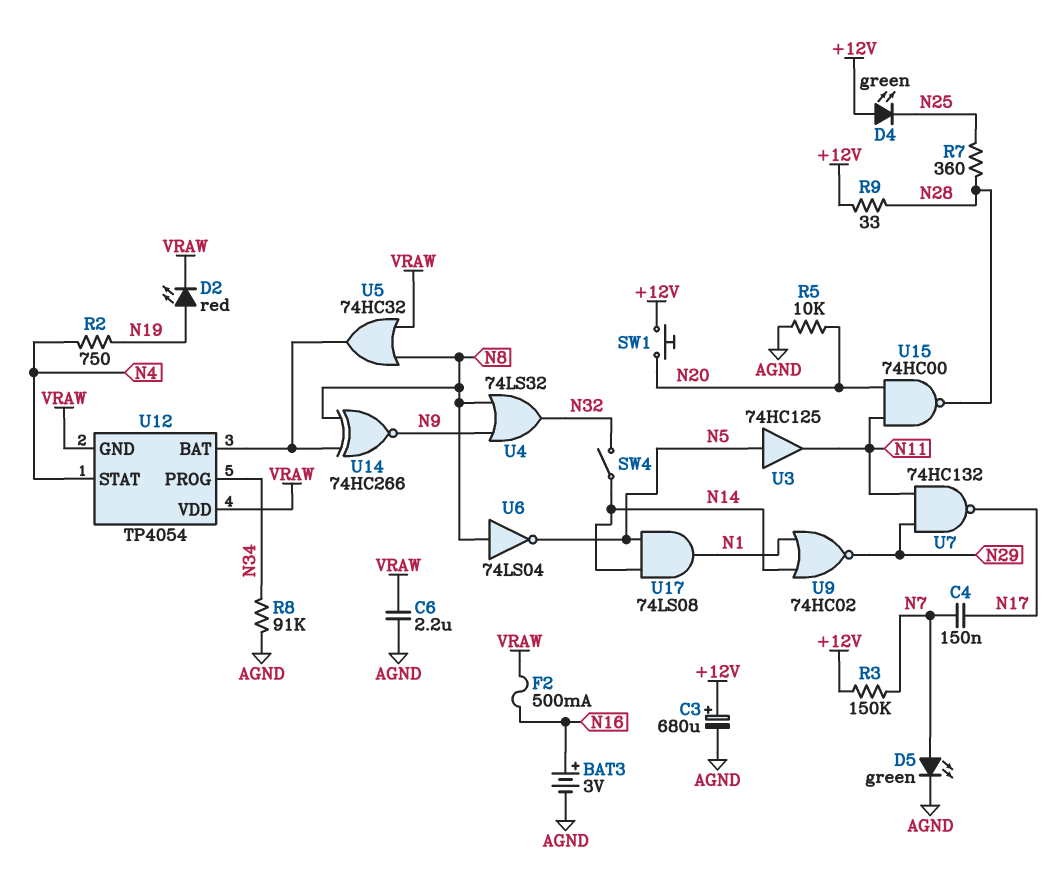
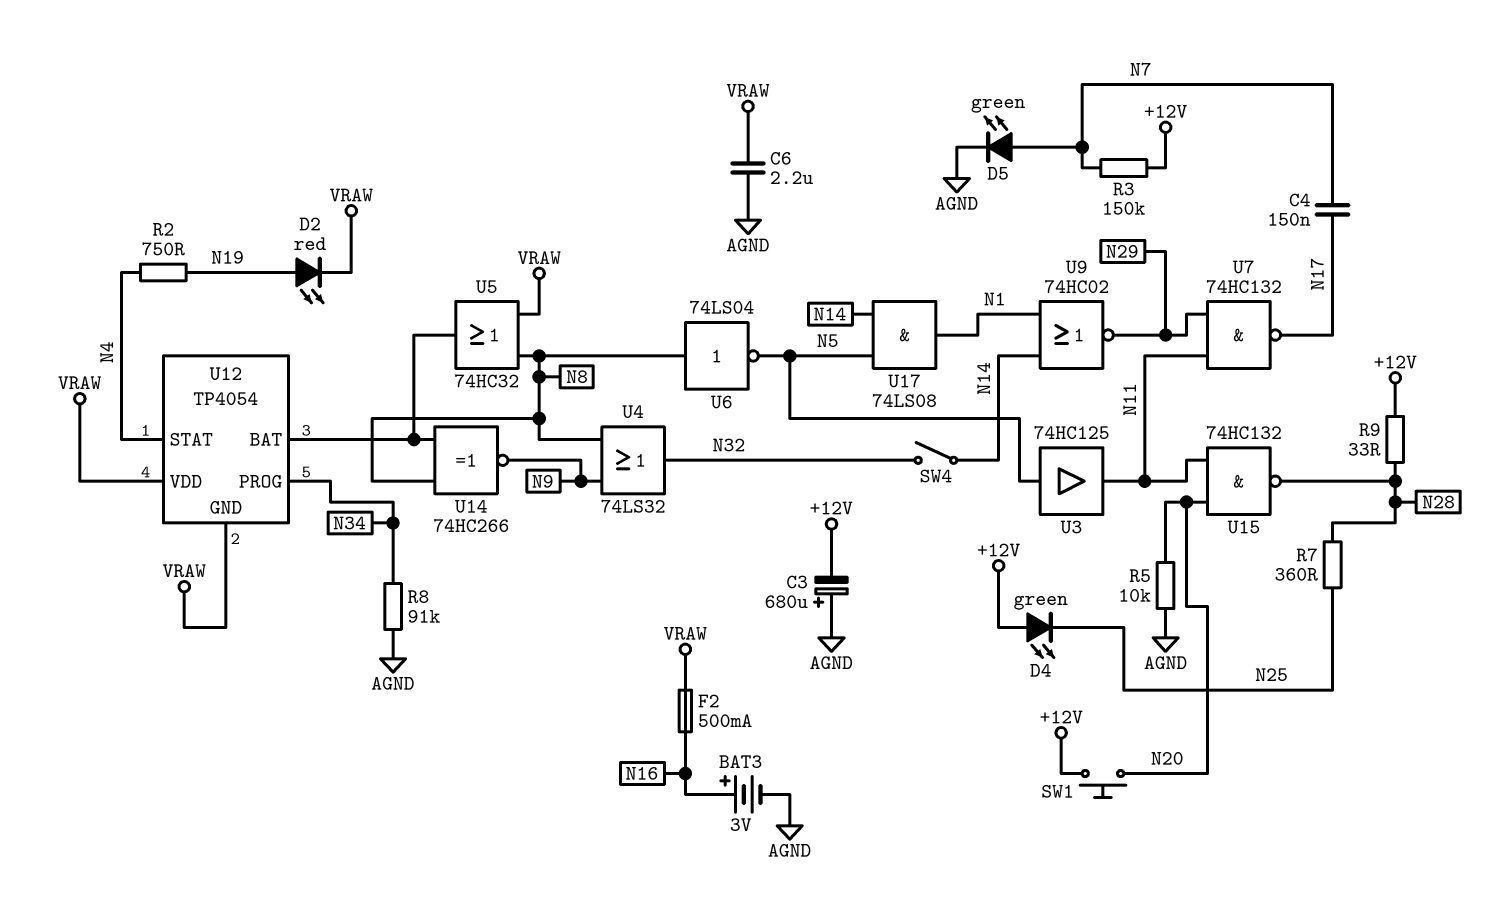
C3: 680uF (plus +12V, minus AGND) -> 680uF (plus AGND, minus +12V)
U15: NAND 74HC00 (in N11, in N20, out N28) -> NAND 74HC132 (in N11, in N20, out N28)

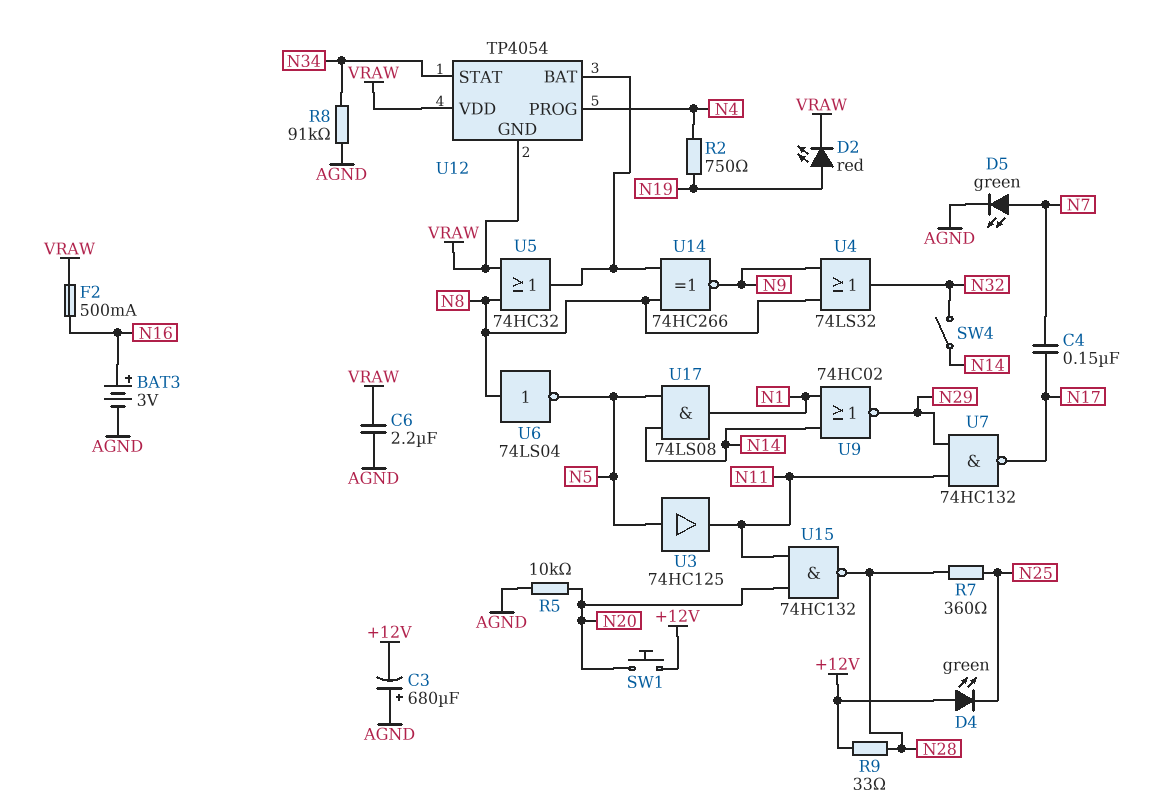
R3: 150k (+12V, N7) -> none
U12 pin PROG: N34 -> N4
U12 pin STAT: N4 -> N34

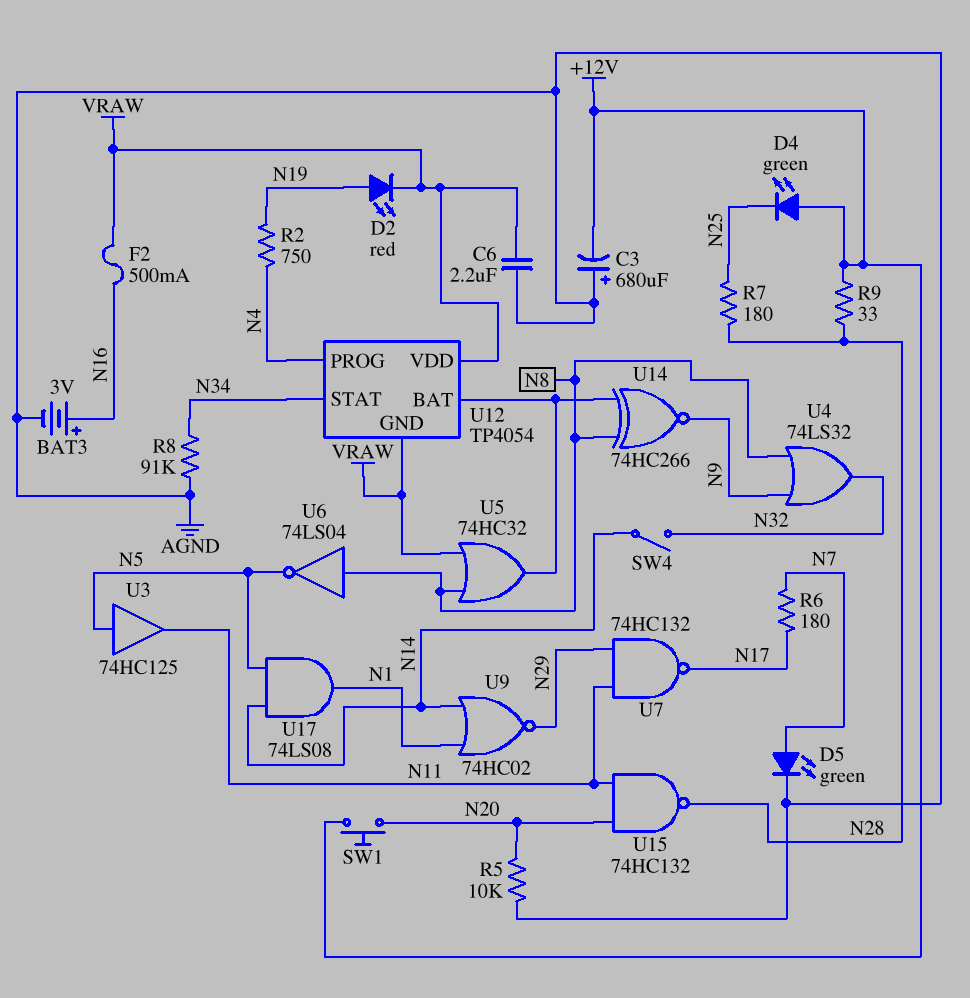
C4: 150nF (N7, N17) -> none
R6: none -> 180 (N7, N17)
R7: 360 (N25, N28) -> 180 (N25, N28)

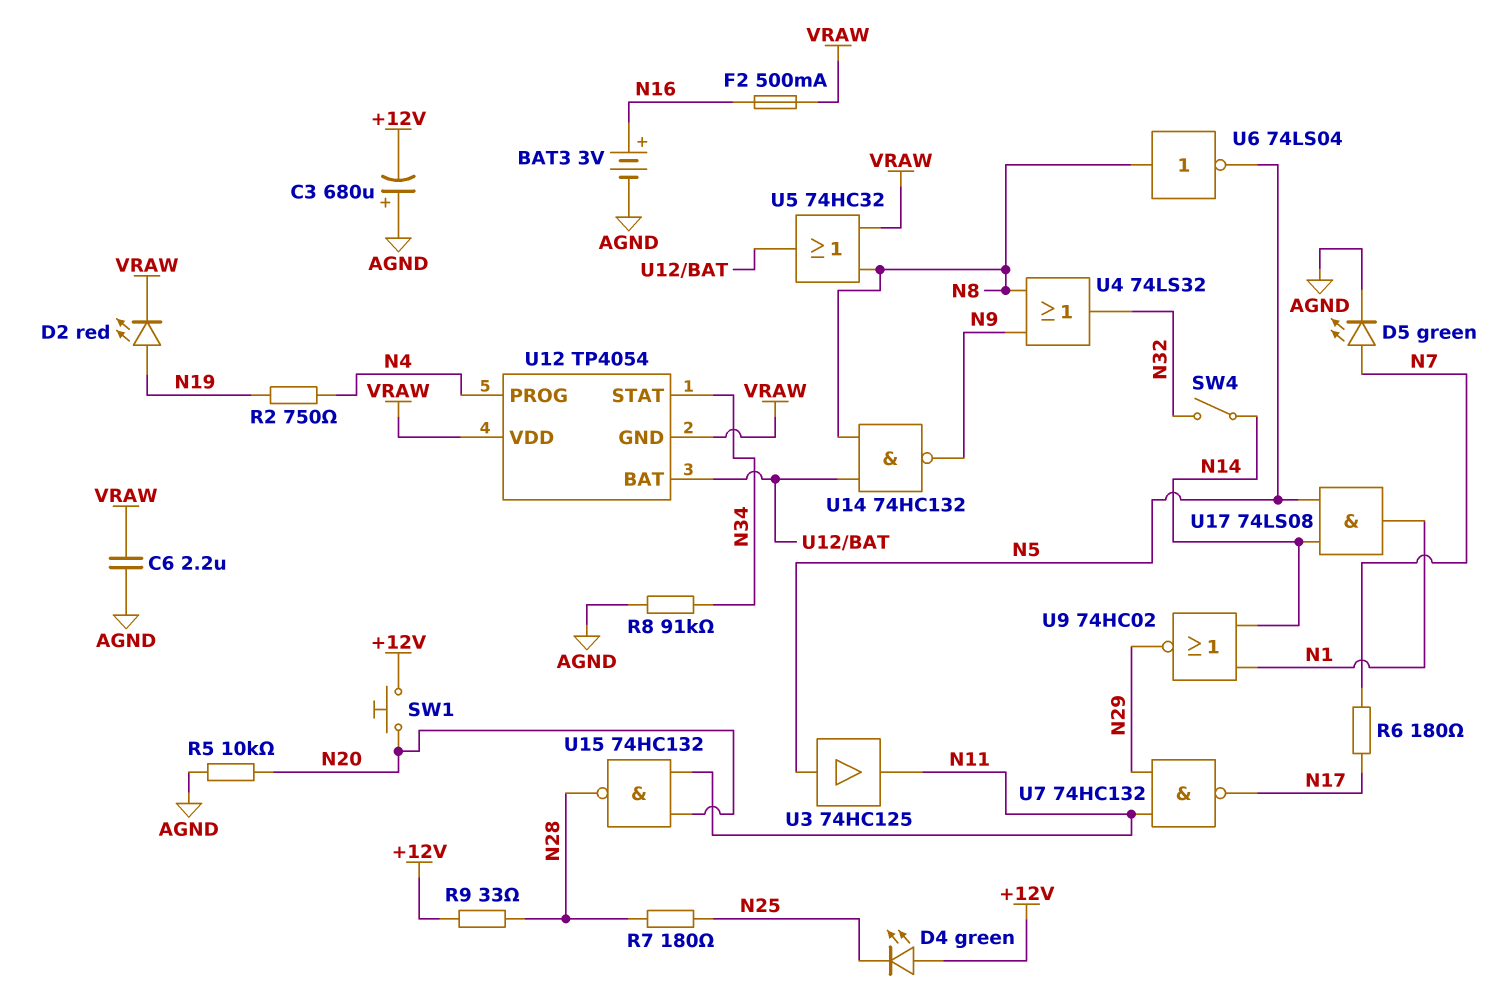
U14: XNOR 74HC266 (in N8, in U12/BAT, out N9) -> NAND 74HC132 (in N8, in U12/BAT, out N9)

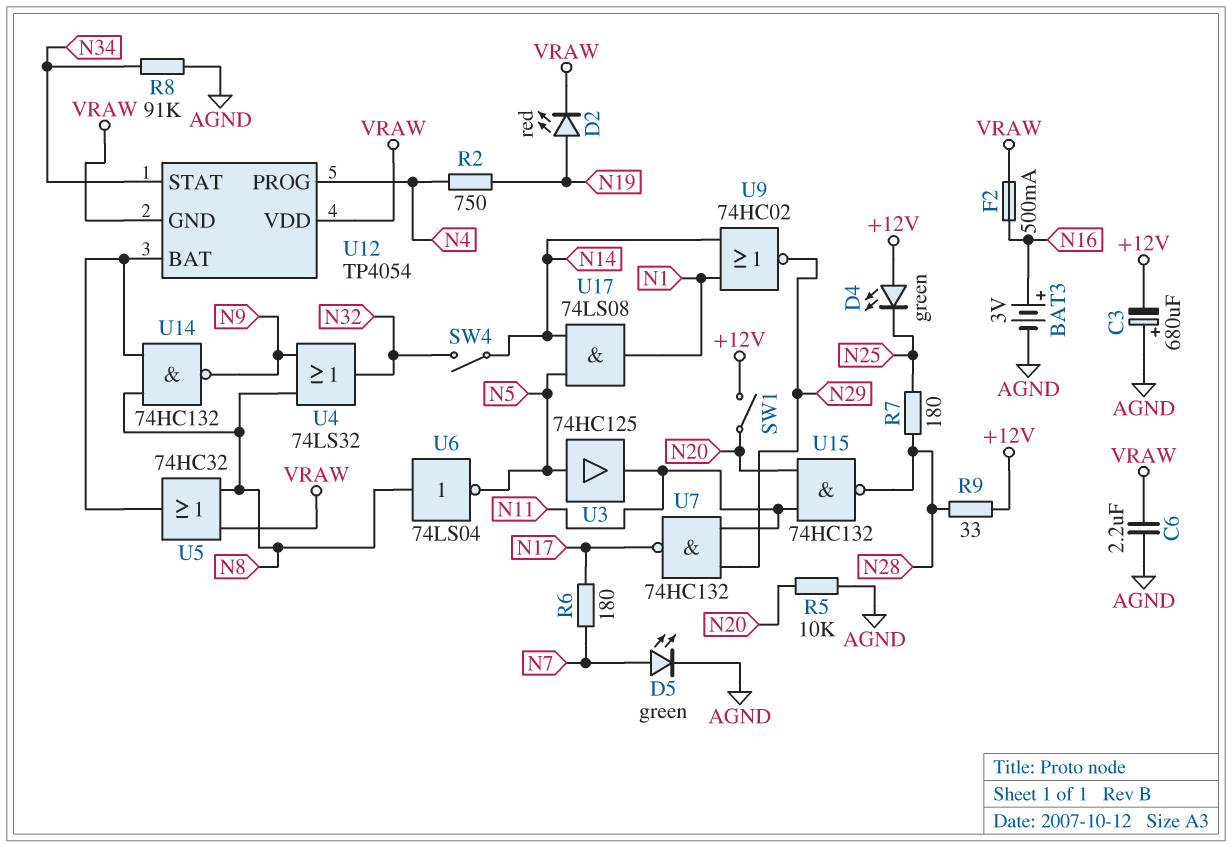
SW1: button (+12V, N20) -> switch (+12V, N20)

